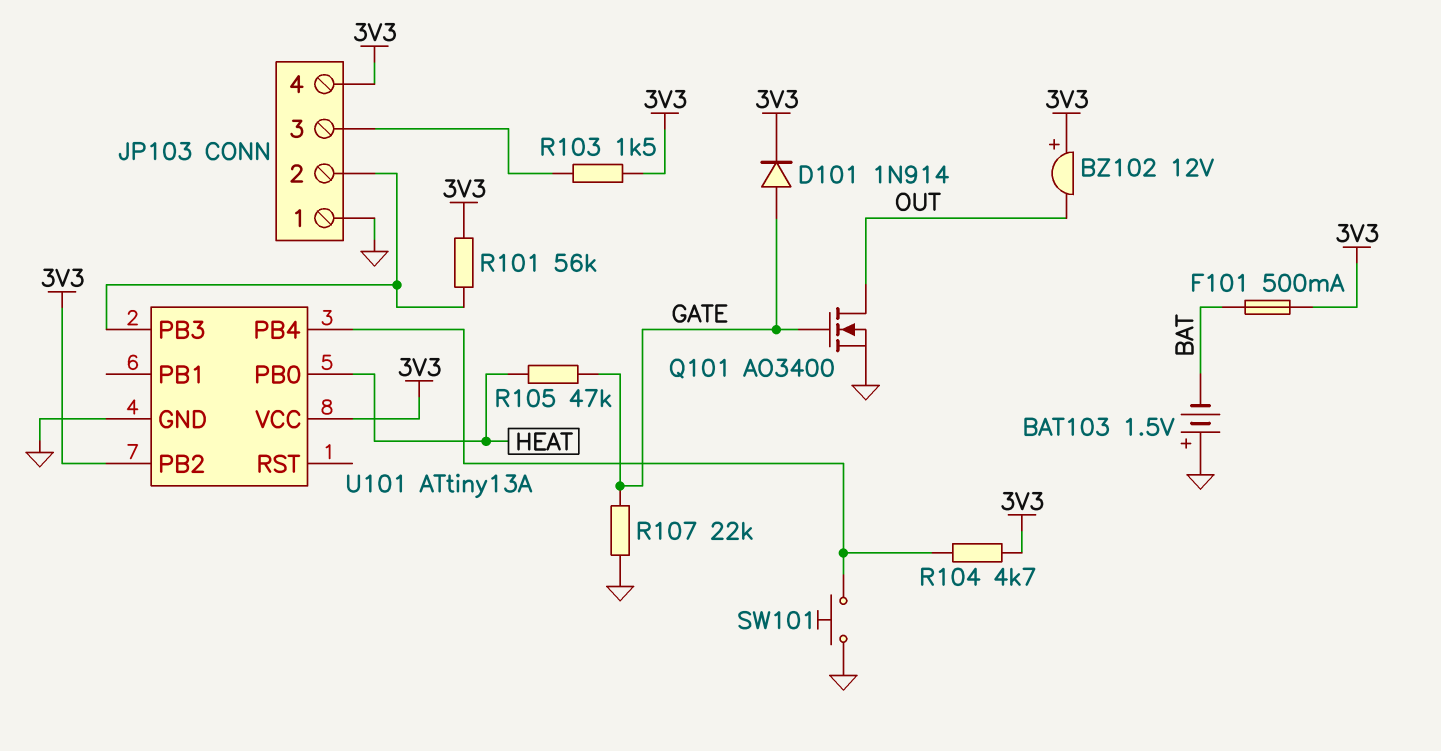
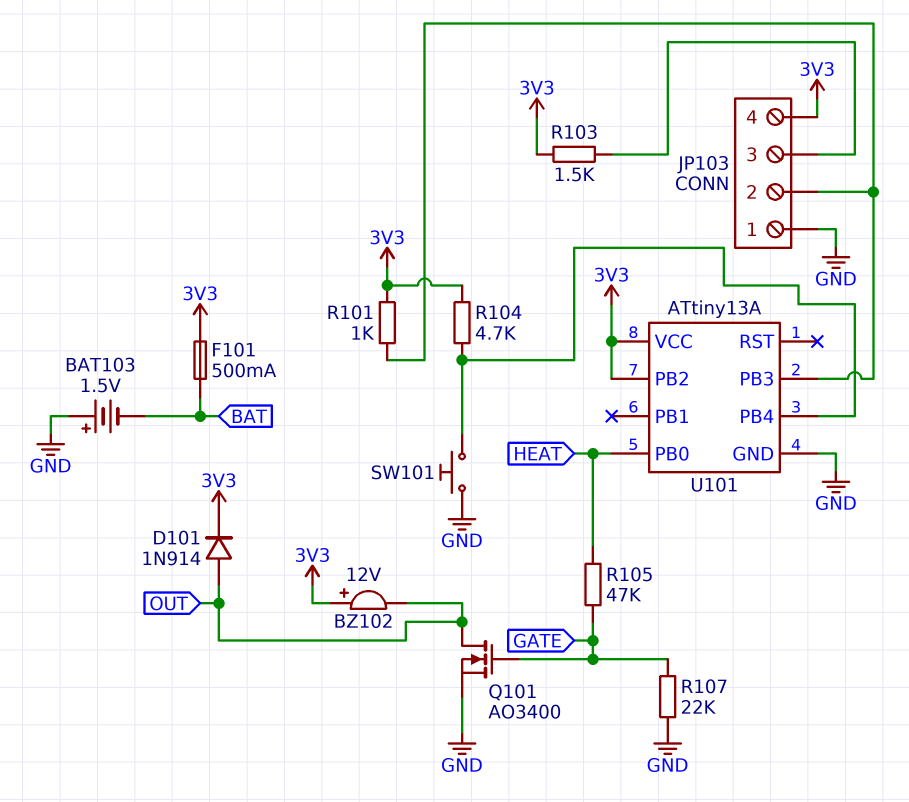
D101: diode 1N914 (A GATE, K 3V3) -> diode 1N914 (A OUT, K 3V3)
R101: 56k (3V3, JP103/2) -> 1k (3V3, JP103/2)

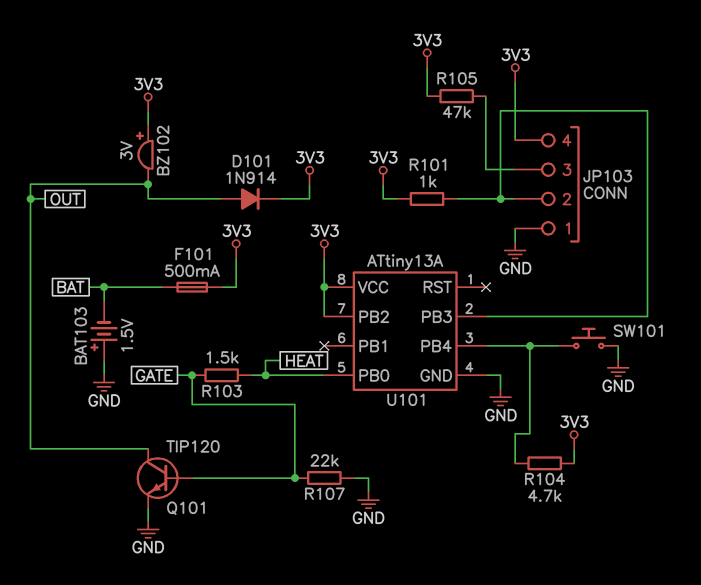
BZ102: buzzer 12V (plus 3V3, minus OUT) -> buzzer 3V (plus 3V3, minus OUT)
Q101: NMOS AO3400 (G GATE, D OUT, S GND) -> NPN TIP120 (B GATE, C OUT, E GND)
R103: 1.5k (3V3, JP103/3) -> 1.5k (GATE, HEAT)
R105: 47k (GATE, HEAT) -> 47k (3V3, JP103/3)

